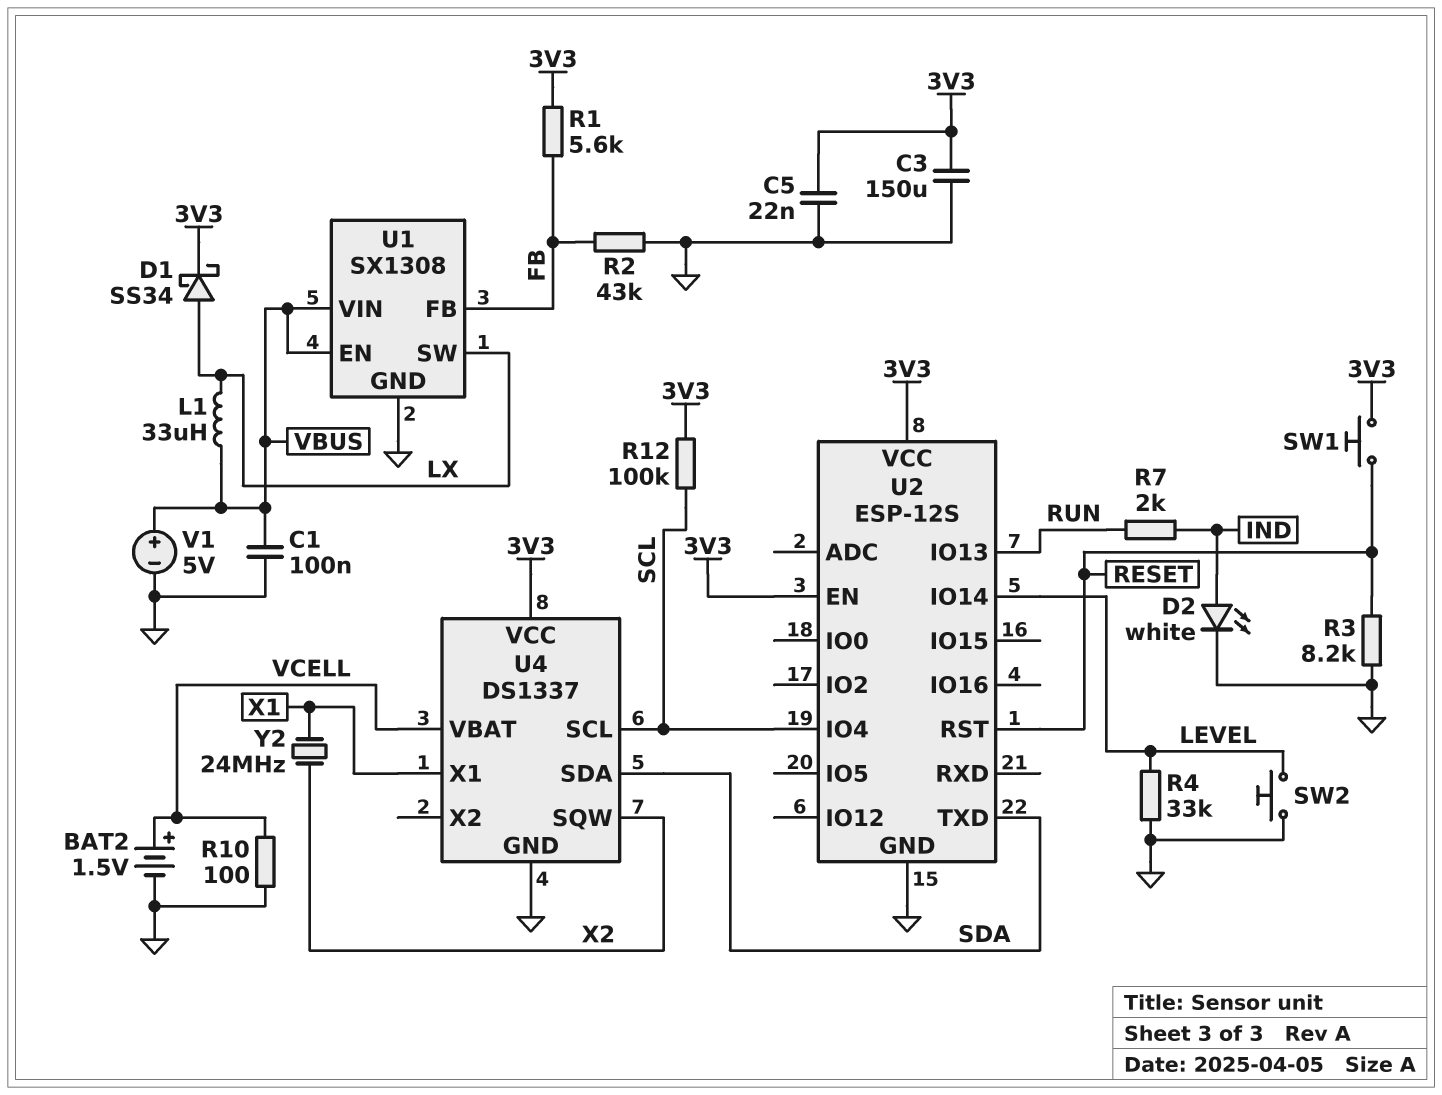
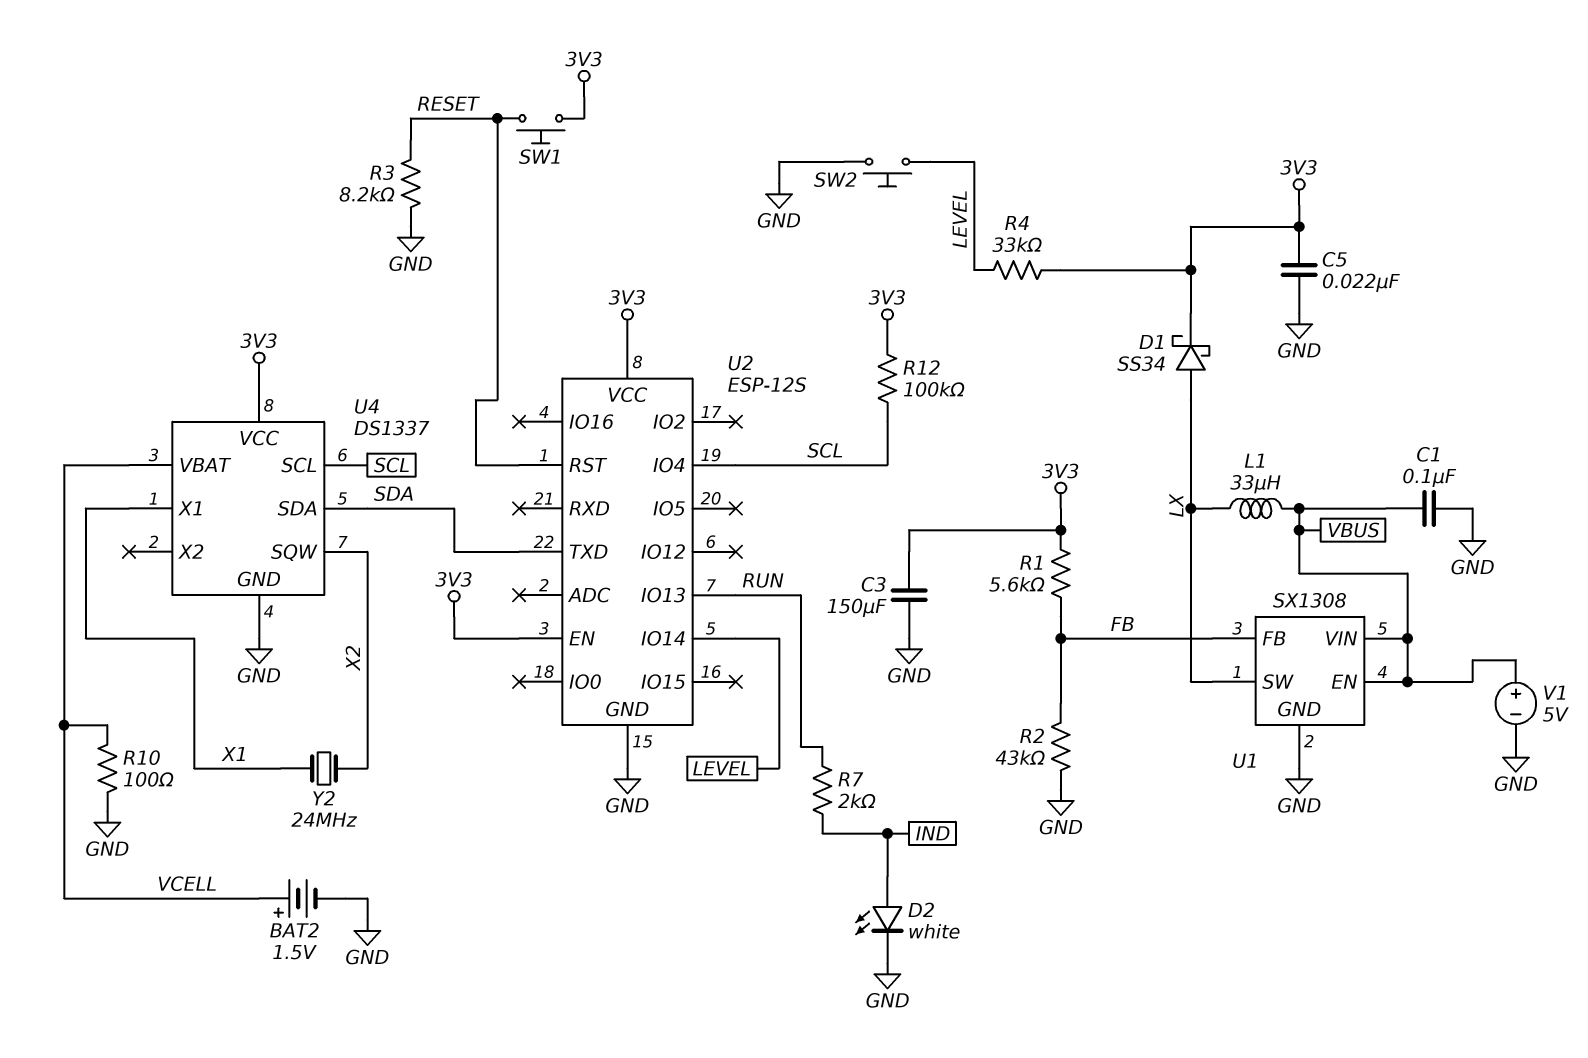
R4: 33k (GND, LEVEL) -> 33k (3V3, LEVEL)

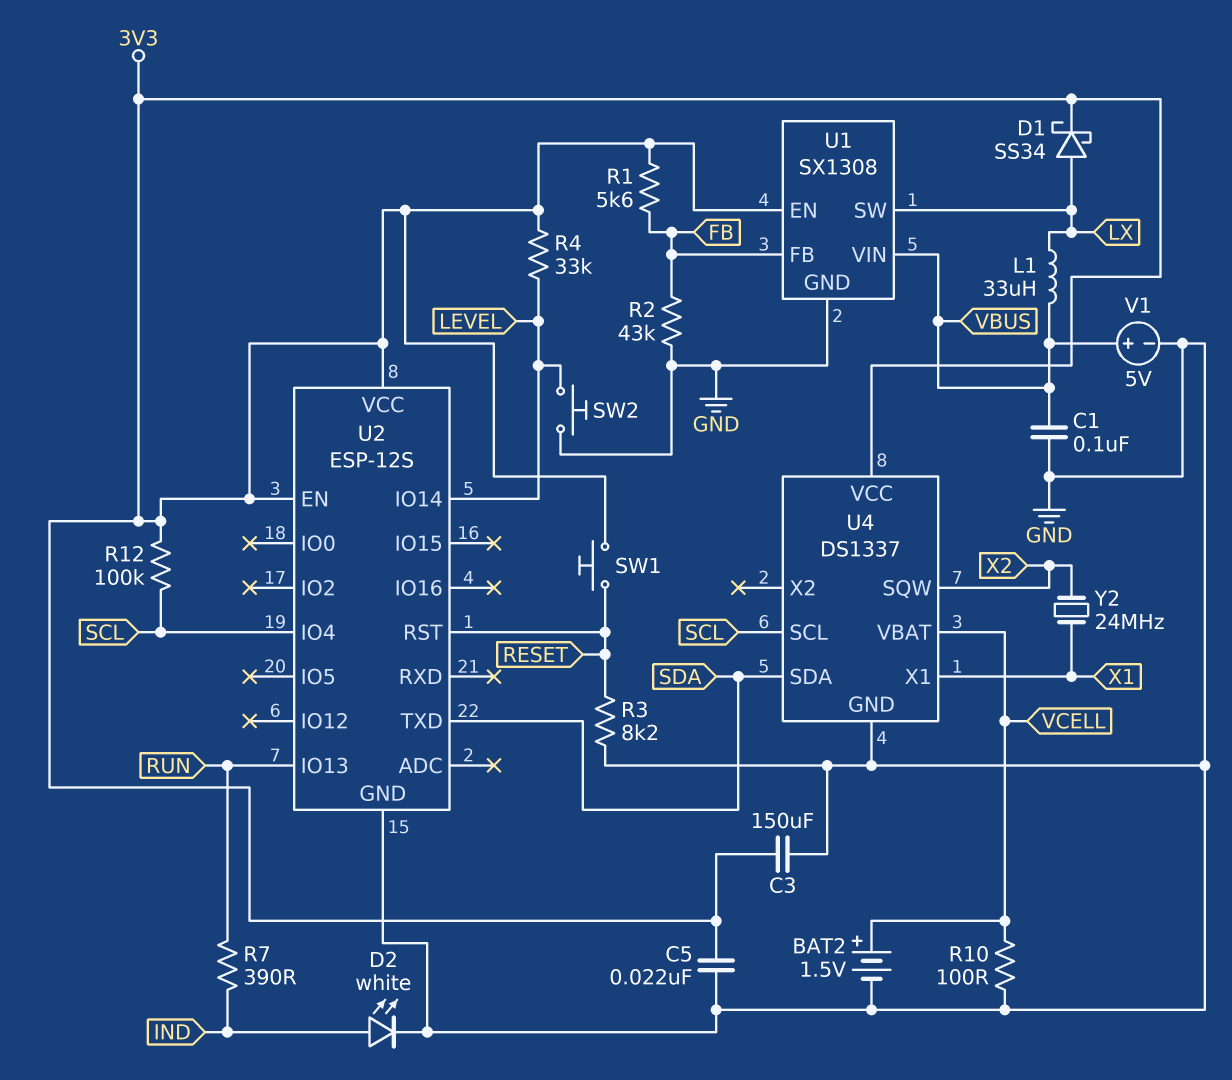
R7: 2k (IND, RUN) -> 390 (IND, RUN)
U1 pin EN: VBUS -> 3V3

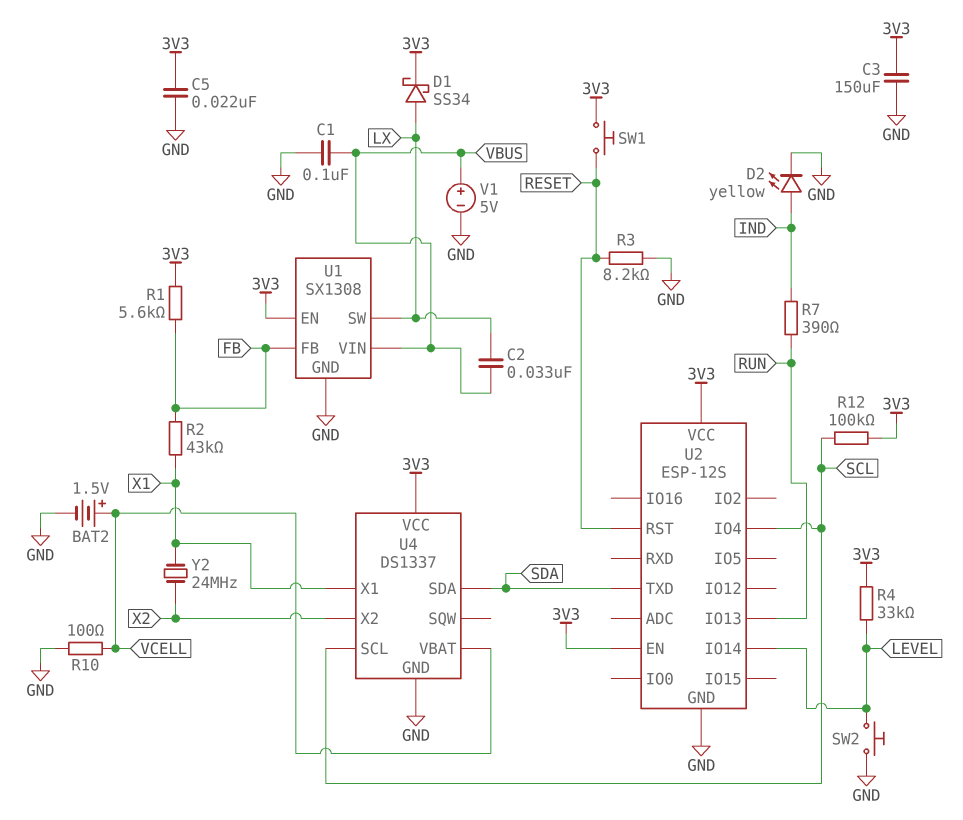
C2: none -> 33nF (LX, VBUS)
D2: LED white (A IND, K GND) -> LED yellow (A IND, K GND)
L1: 33uH (LX, VBUS) -> none
R2: 43k (FB, GND) -> 43k (FB, X1)
U4 pin SQW: X2 -> none
U4 pin X2: none -> X2

